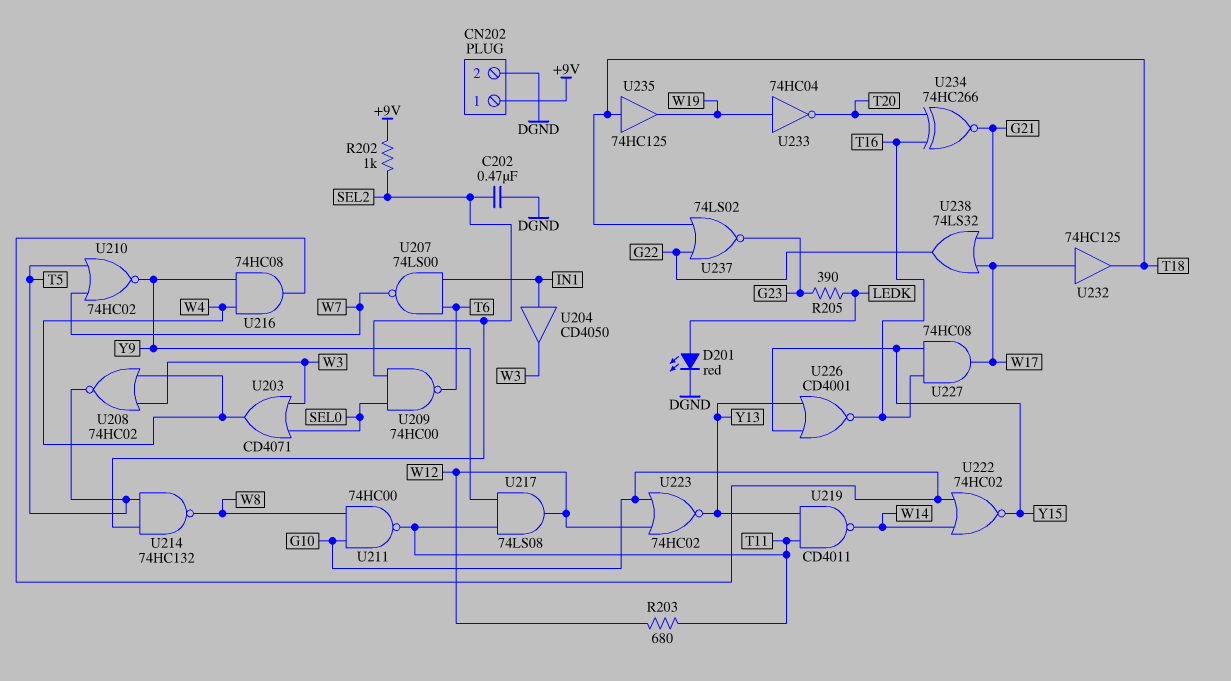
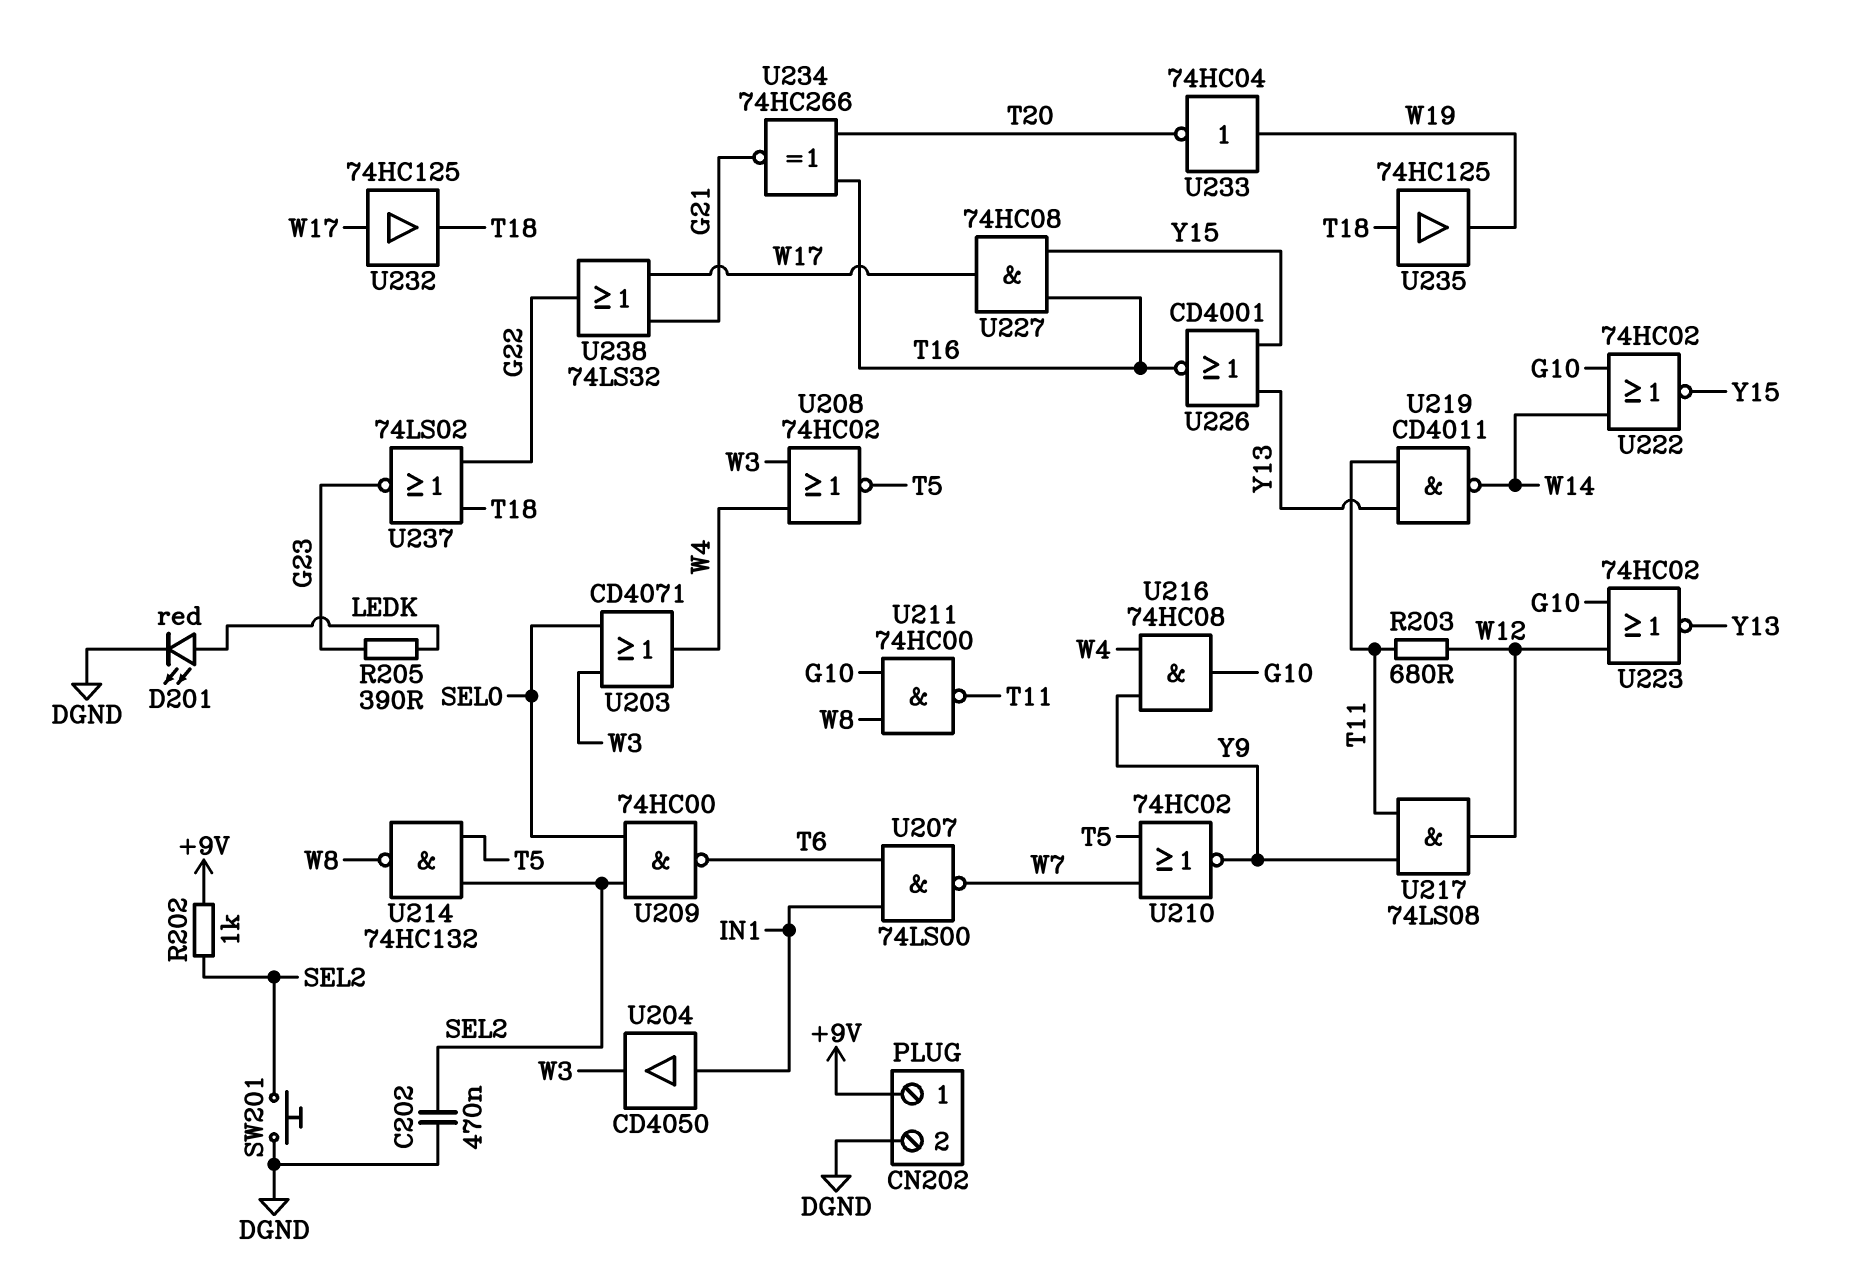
SW201: none -> button (DGND, SEL2)

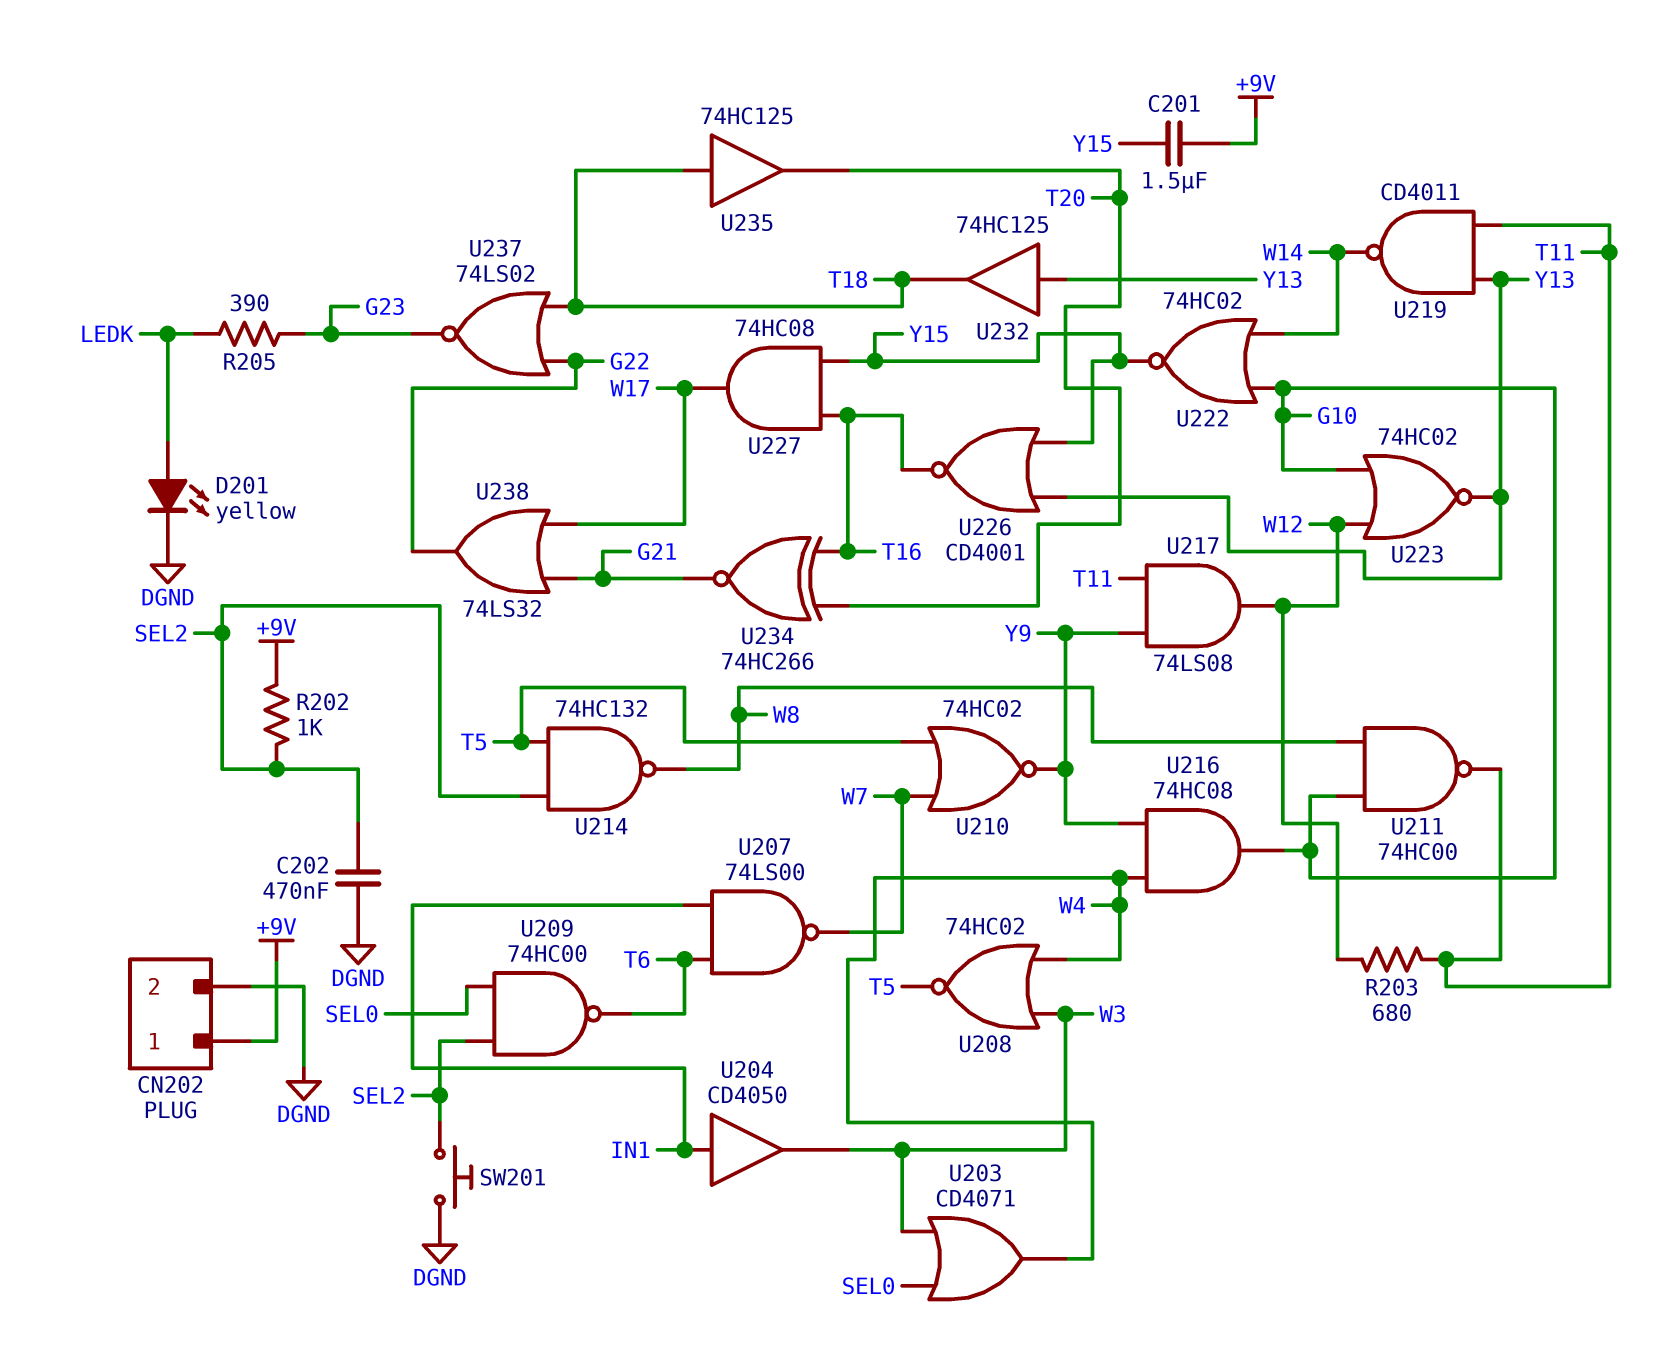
C201: none -> 1.5uF (+9V, Y15)
D201: LED red (A LEDK, K DGND) -> LED yellow (A LEDK, K DGND)
U232: buffer 74HC125 (in W17, out T18) -> buffer 74HC125 (in Y13, out T18)
U233: NOT 74HC04 (in W19, out T20) -> none
U235: buffer 74HC125 (in T18, out W19) -> buffer 74HC125 (in T18, out T20)

